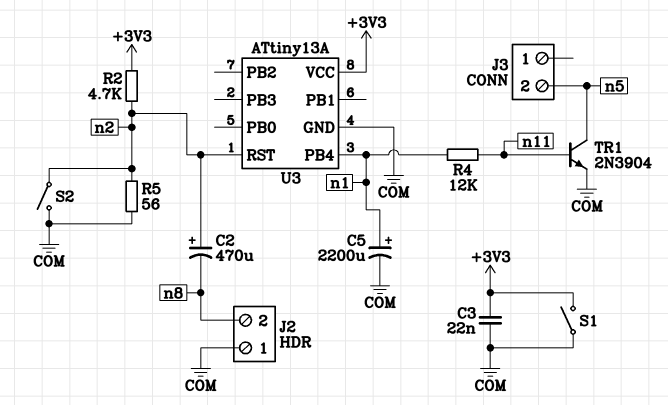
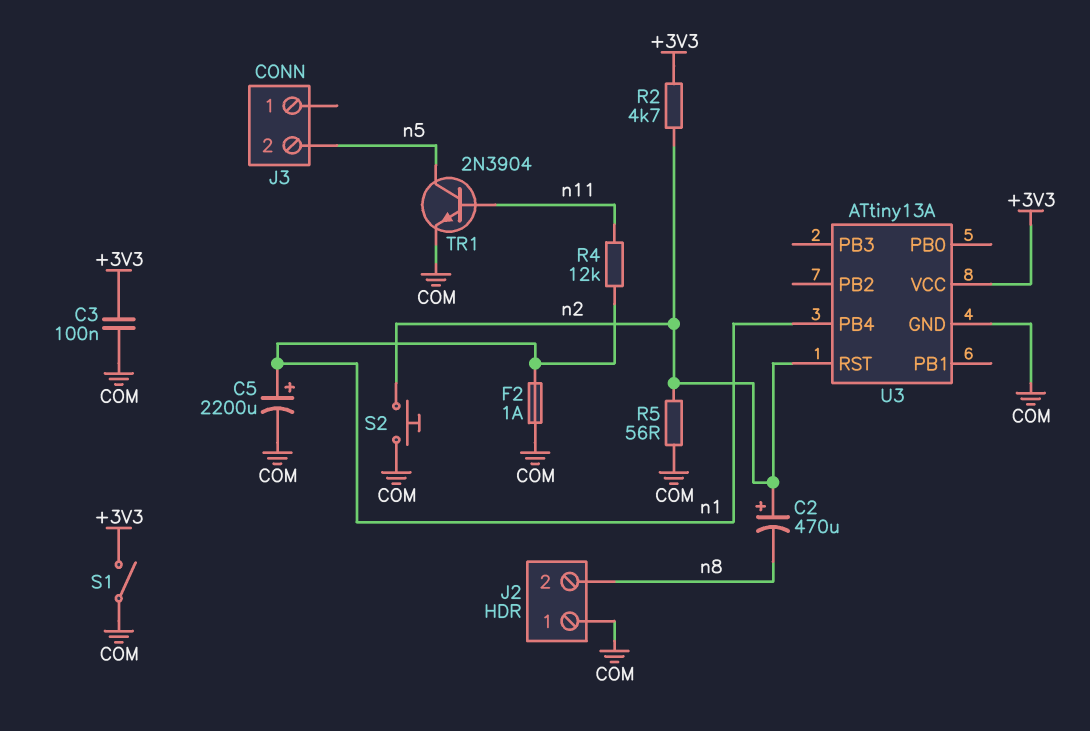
C3: 22nF (+3V3, COM) -> 100nF (+3V3, COM)
F2: none -> 1A (COM, n1)
S2: switch (COM, n2) -> button (COM, n2)

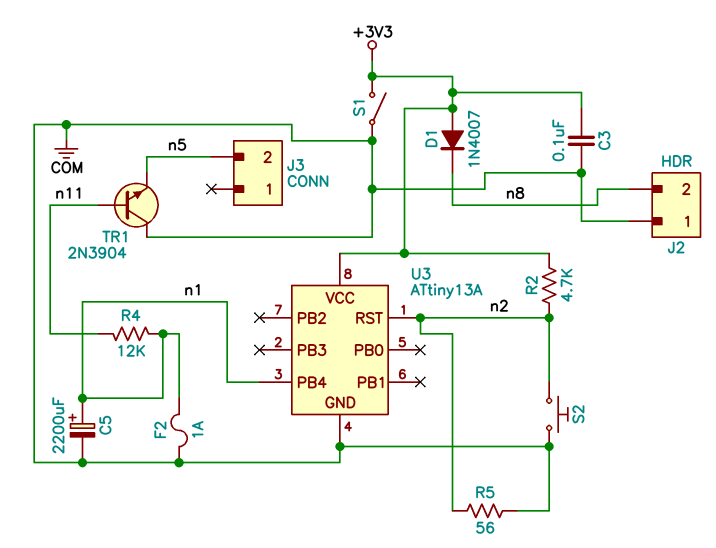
C2: 470uF (plus n2, minus n8) -> none
D1: none -> diode 1N4007 (A +3V3, K n8)
TR1: NPN 2N3904 (B n11, C n5, E COM) -> NPN 2N3904 (B n11, C COM, E n5)

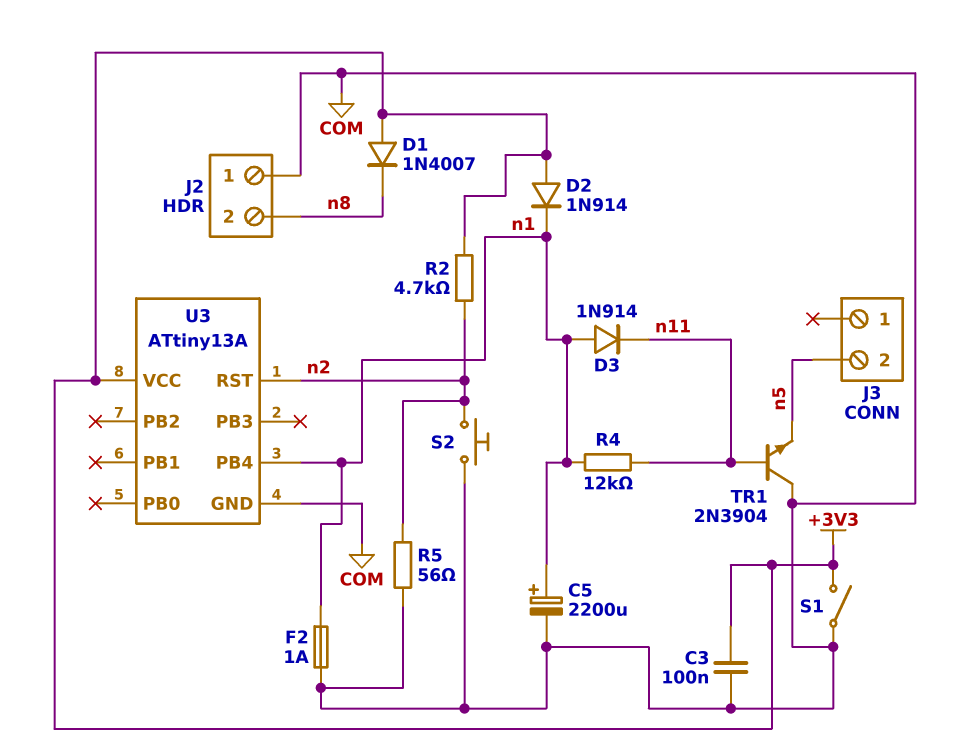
D2: none -> diode 1N914 (A +3V3, K n1)
D3: none -> diode 1N914 (A n1, K n11)

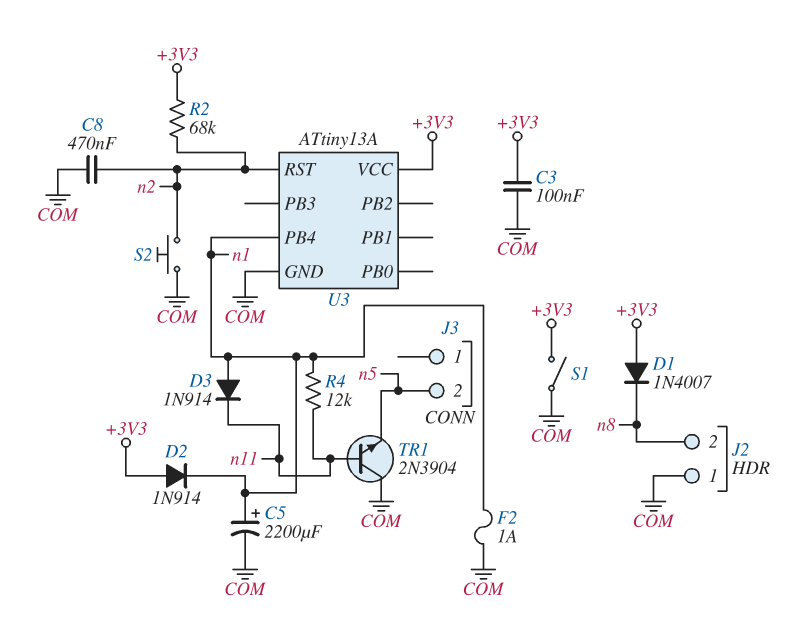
C8: none -> 470nF (COM, n2)
R2: 4.7k (+3V3, n2) -> 68k (+3V3, n2)
R5: 56 (COM, n2) -> none

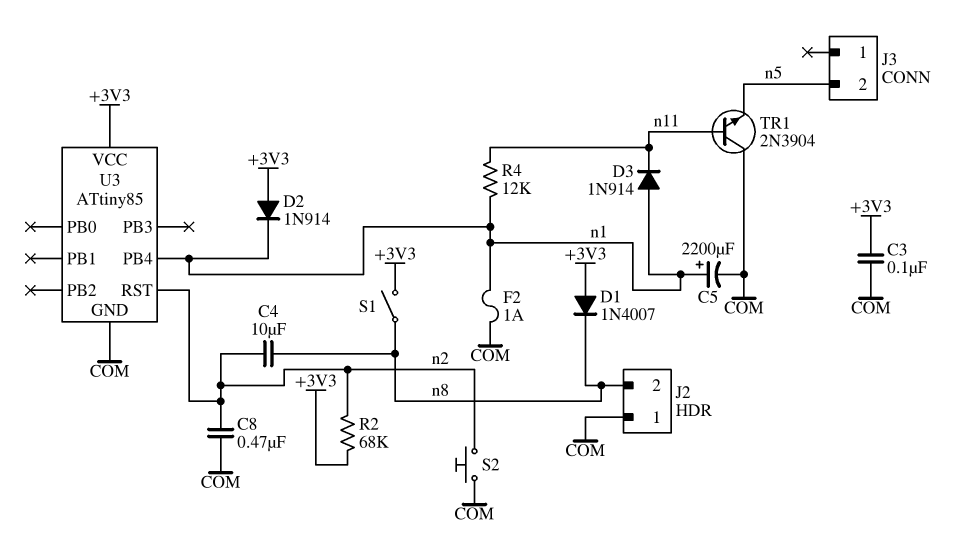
C4: none -> 10uF (n2, n8)
S1: switch (+3V3, COM) -> switch (+3V3, n8)
U3: ATtiny13A -> ATtiny85

